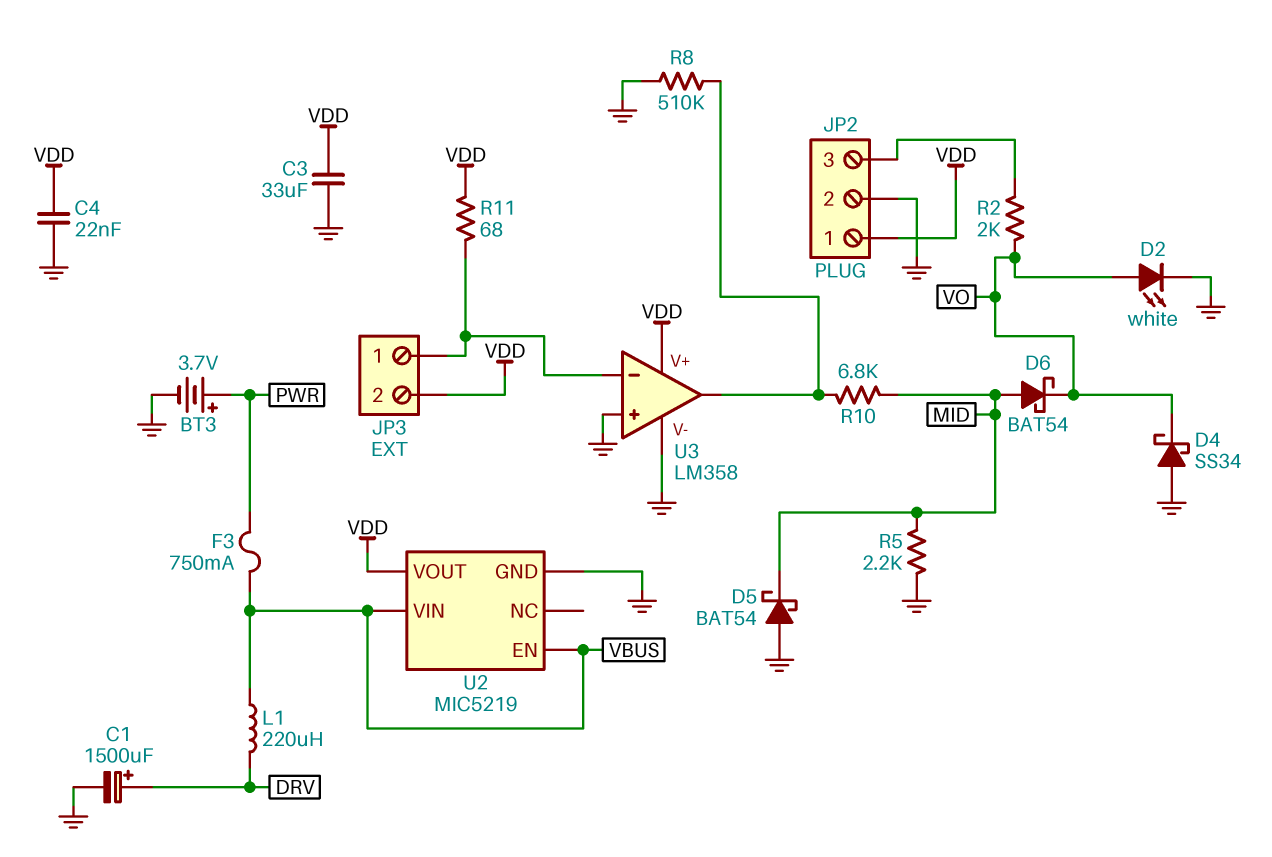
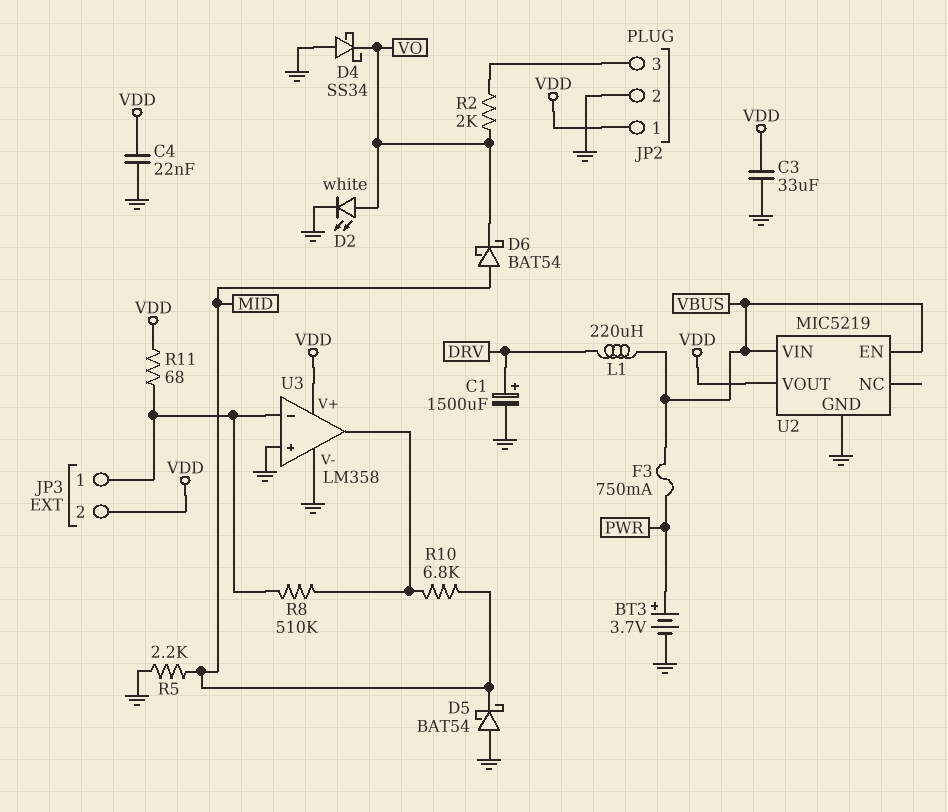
R8: 510k (GND, U3/out) -> 510k (JP3/1, U3/out)

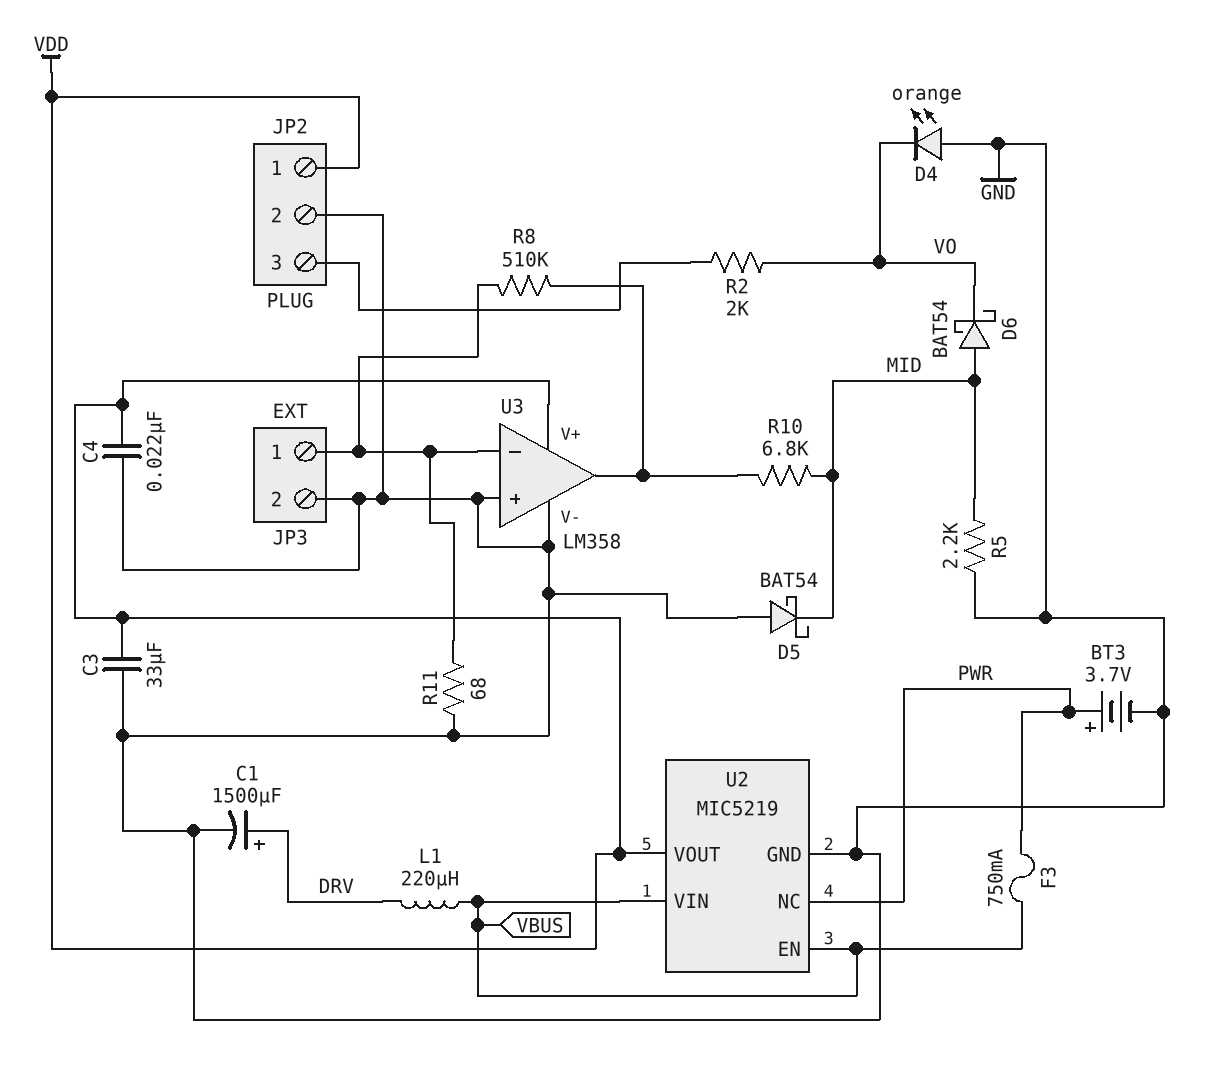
D2: LED white (A VO, K GND) -> none
D4: schottky SS34 (A GND, K VO) -> LED orange (A GND, K VO)
JP3 pin 2: VDD -> GND
R11: 68 (JP3/1, VDD) -> 68 (GND, JP3/1)
U2 pin NC: none -> PWR

